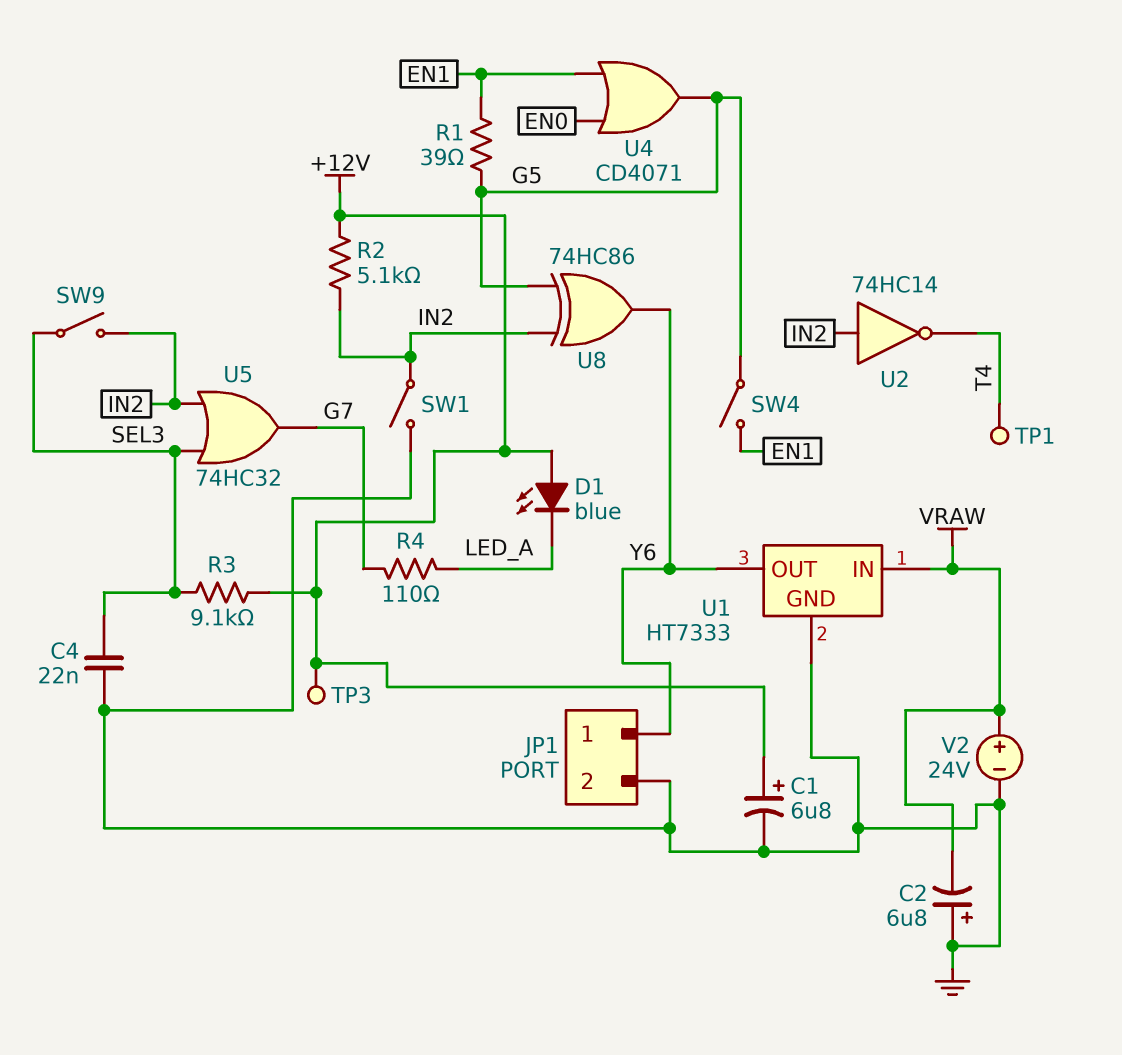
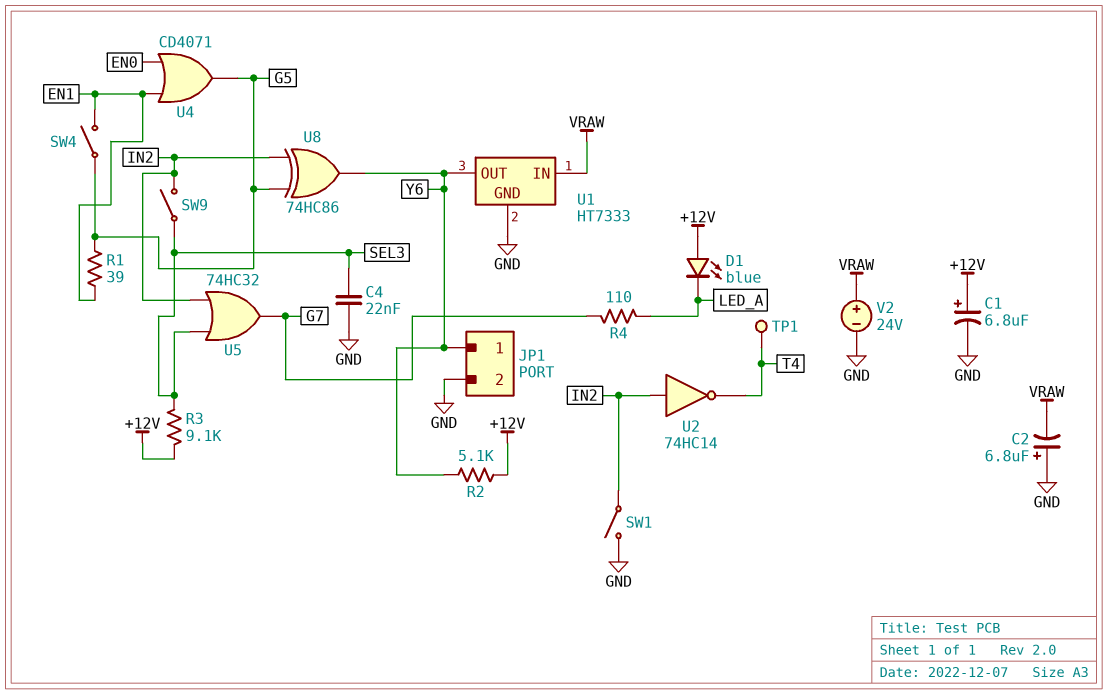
R2: 5.1k (+12V, IN2) -> 5.1k (+12V, Y6)
TP3: test point (+12V) -> none

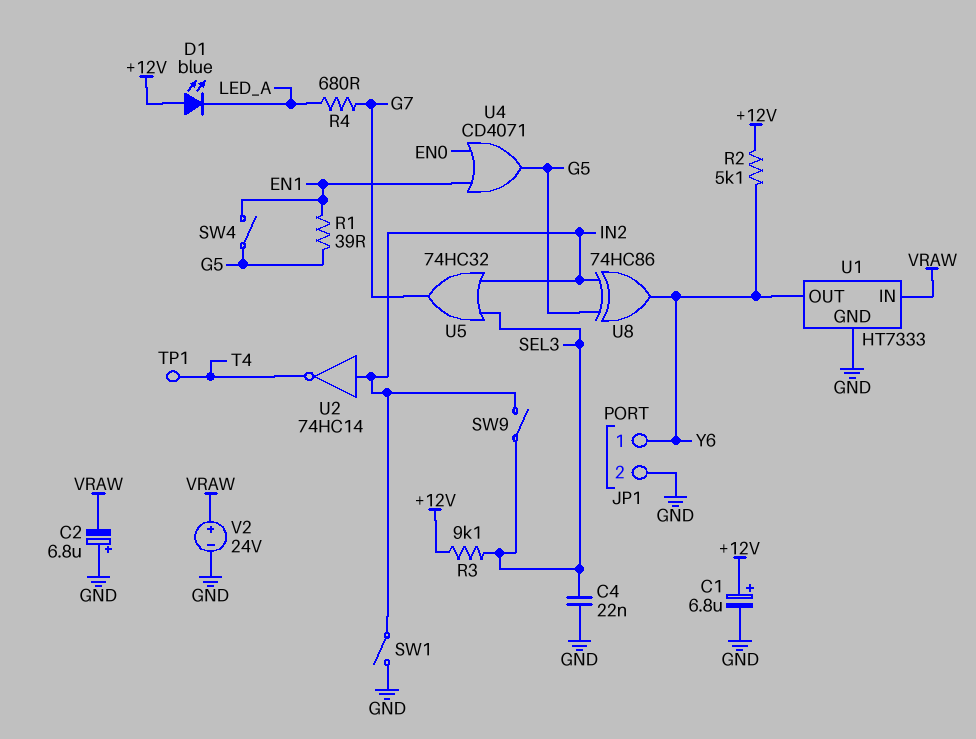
R4: 110 (G7, LED_A) -> 680 (G7, LED_A)

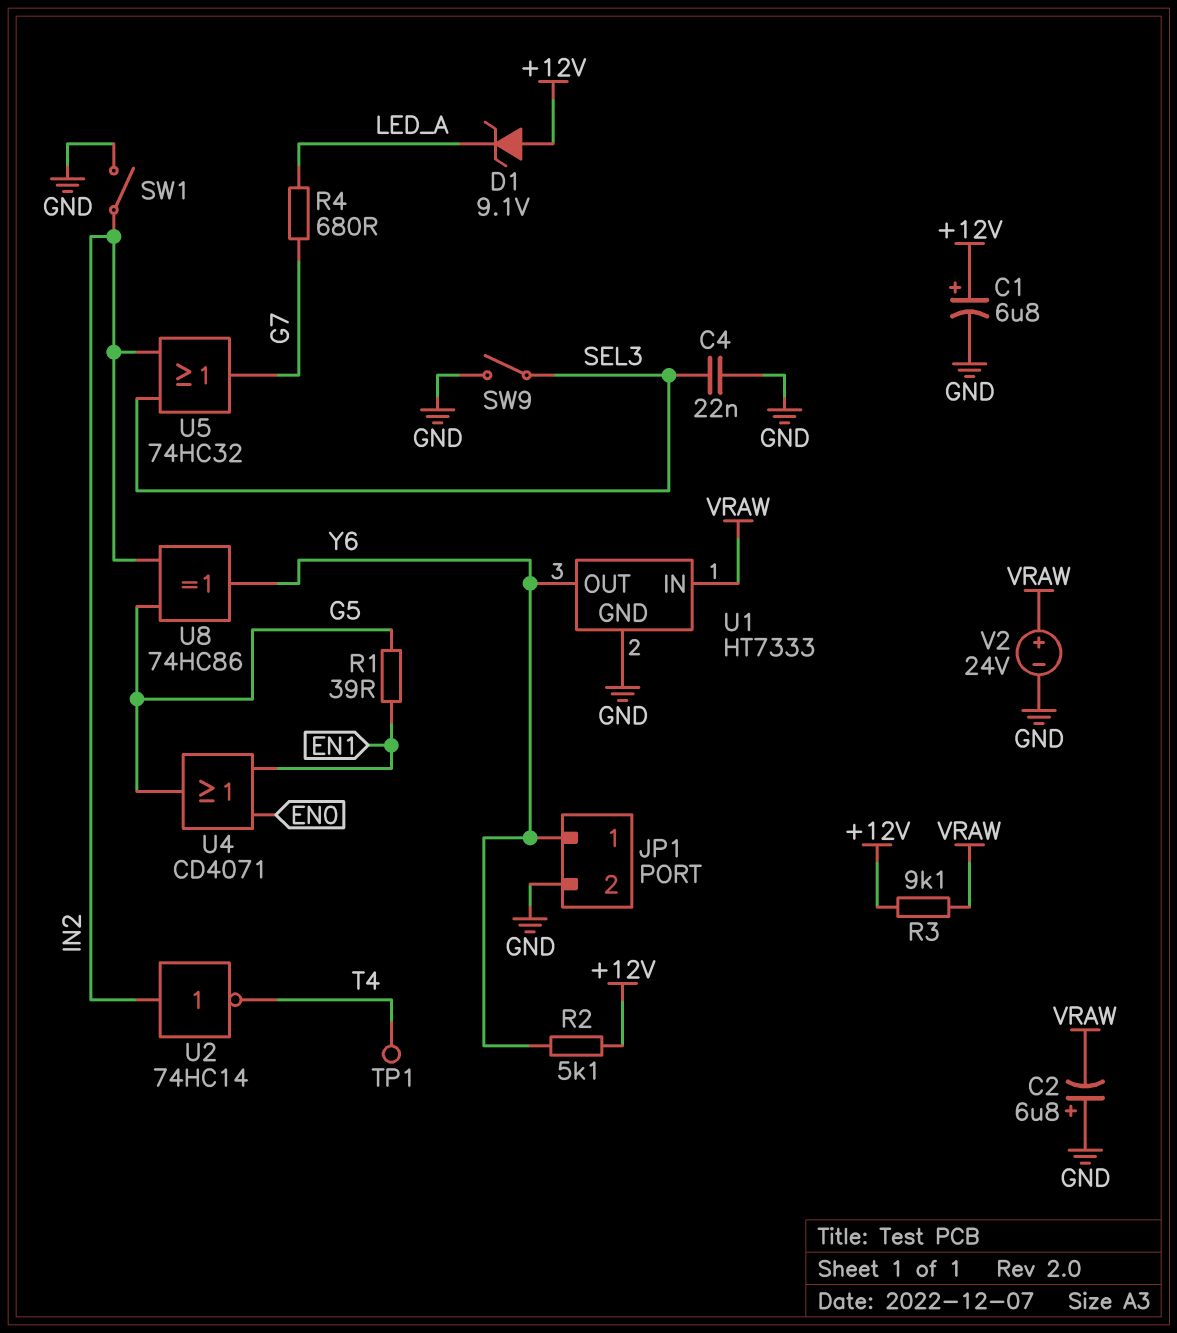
D1: LED blue (A +12V, K LED_A) -> zener 9.1V (A +12V, K LED_A)
R3: 9.1k (+12V, SEL3) -> 9.1k (+12V, VRAW)
SW4: switch (EN1, G5) -> none
SW9: switch (IN2, SEL3) -> switch (GND, SEL3)

